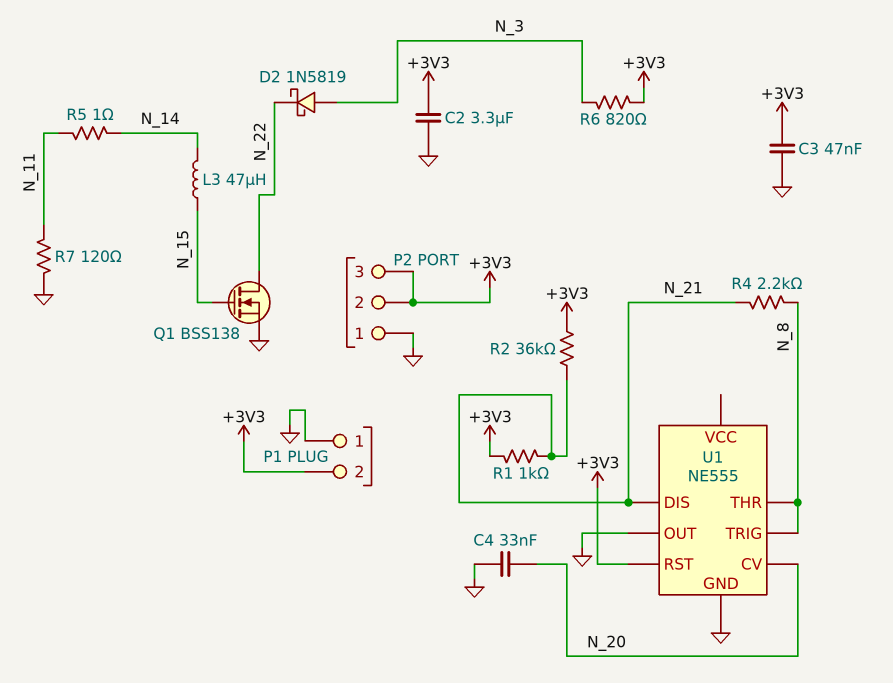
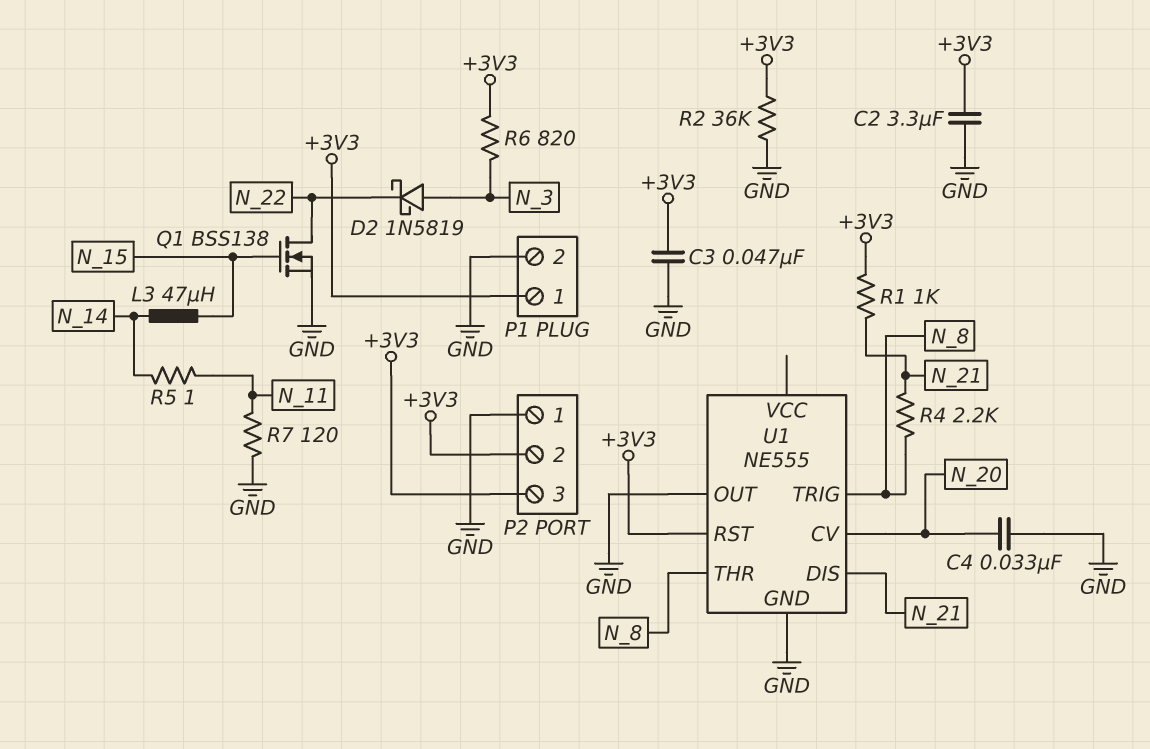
P1 pin 1: GND -> +3V3
P1 pin 2: +3V3 -> GND
R2: 36k (+3V3, N_21) -> 36k (+3V3, GND)

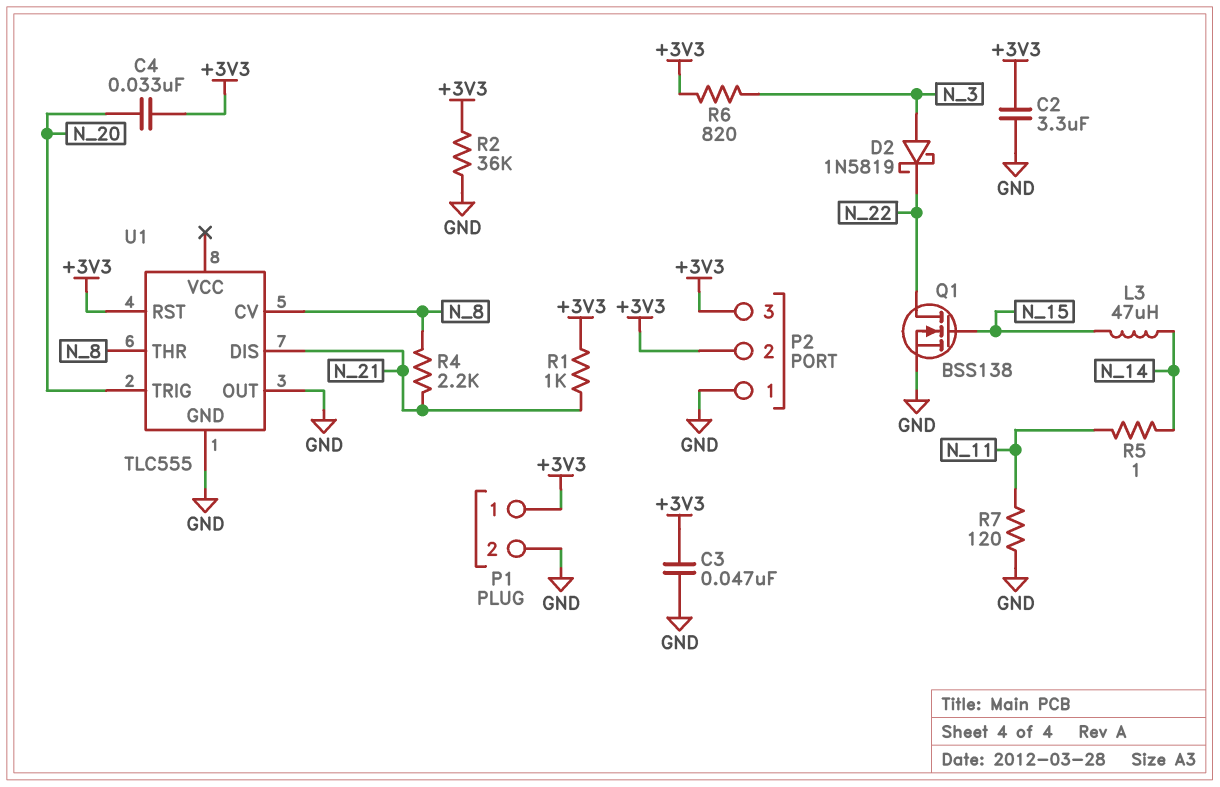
C4: 33nF (GND, N_20) -> 33nF (+3V3, N_20)
U1: NE555 -> TLC555
U1 pin CV: N_20 -> N_8
U1 pin TRIG: N_8 -> N_20

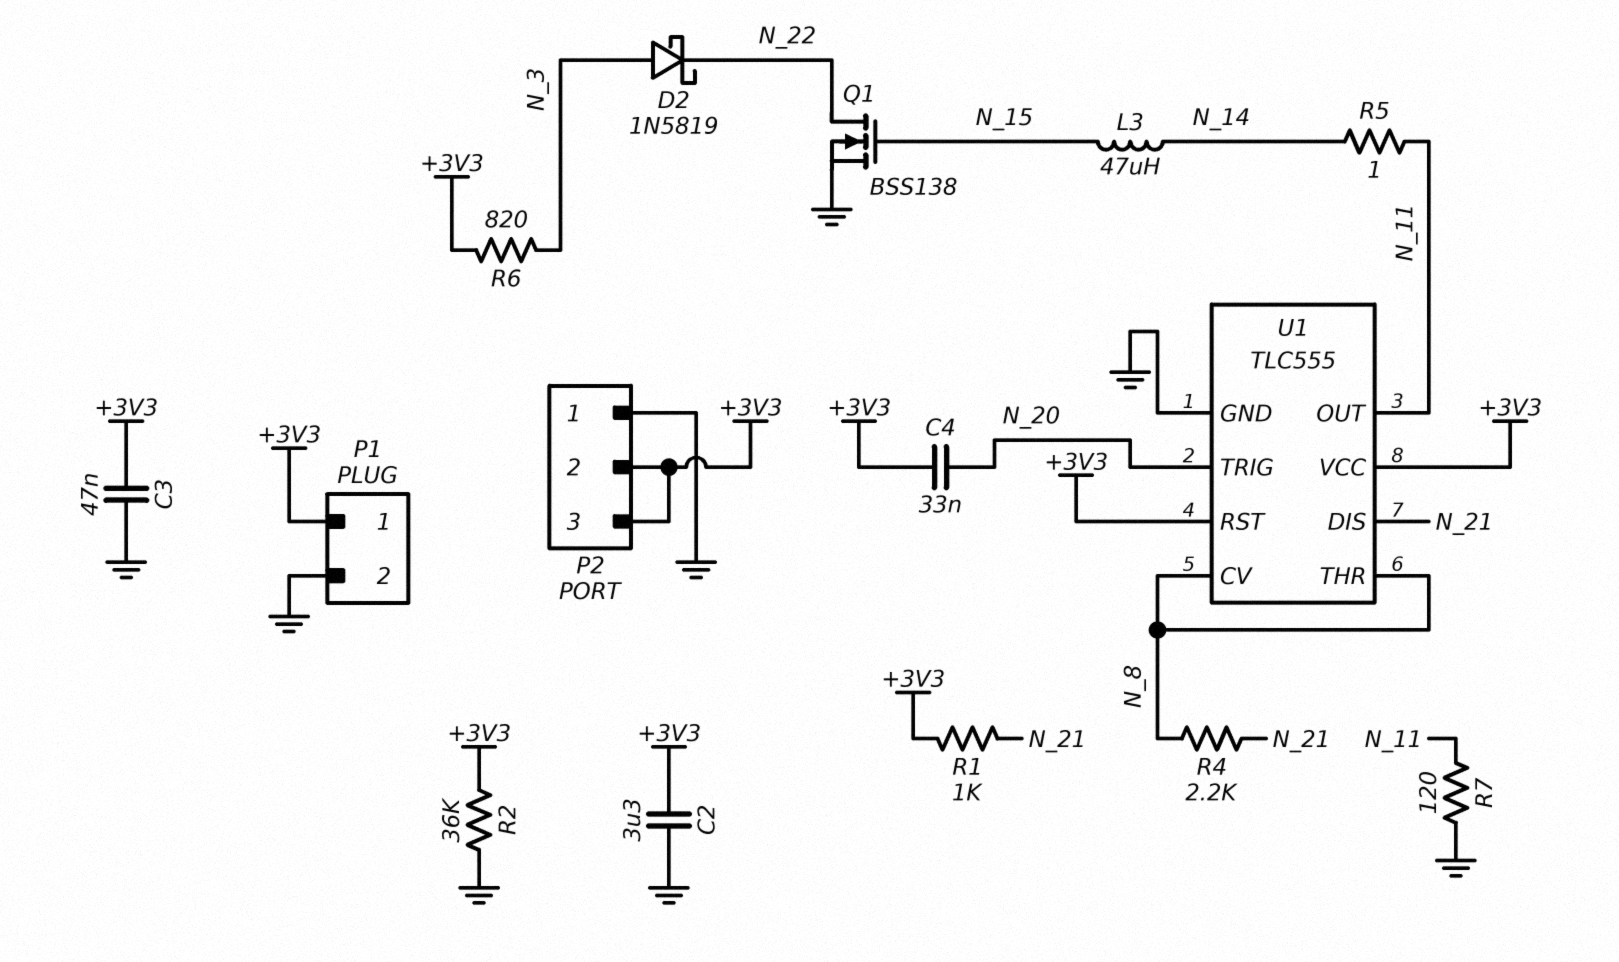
U1 pin OUT: GND -> N_11
U1 pin VCC: none -> +3V3

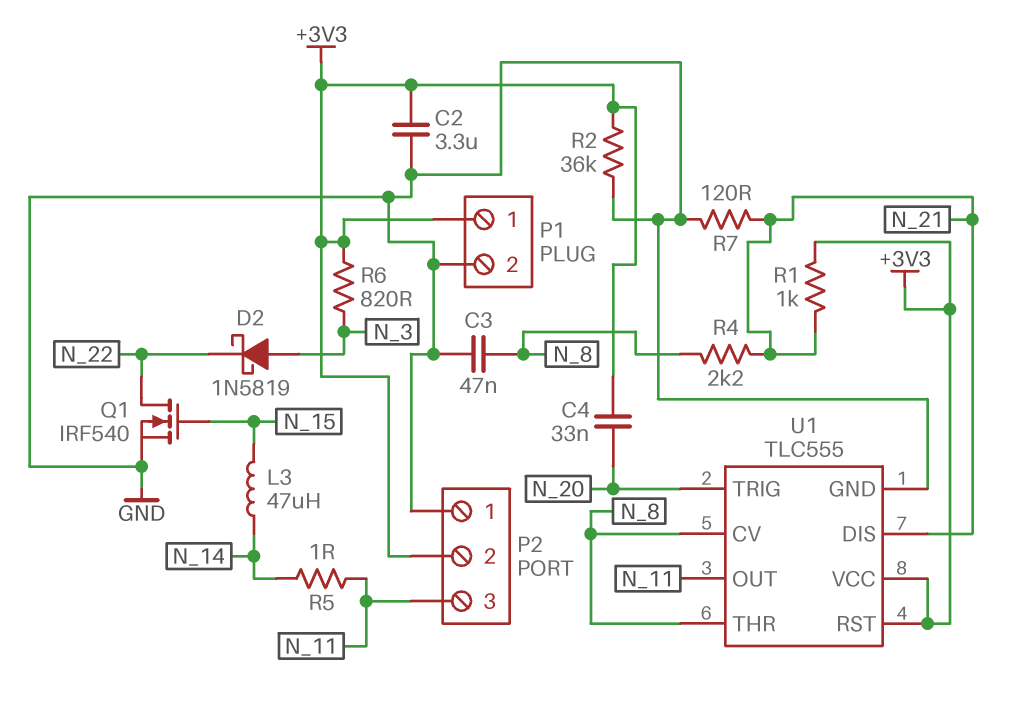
C3: 47nF (+3V3, GND) -> 47nF (GND, N_8)
P2 pin 3: +3V3 -> N_11
Q1: NMOS BSS138 (G N_15, D N_22, S GND) -> NMOS IRF540 (G N_15, D N_22, S GND)
R7: 120 (GND, N_11) -> 120 (GND, N_21)

